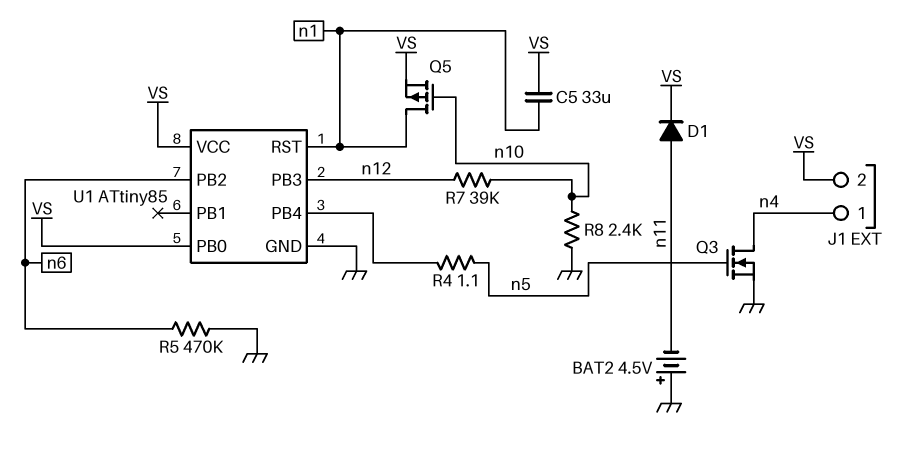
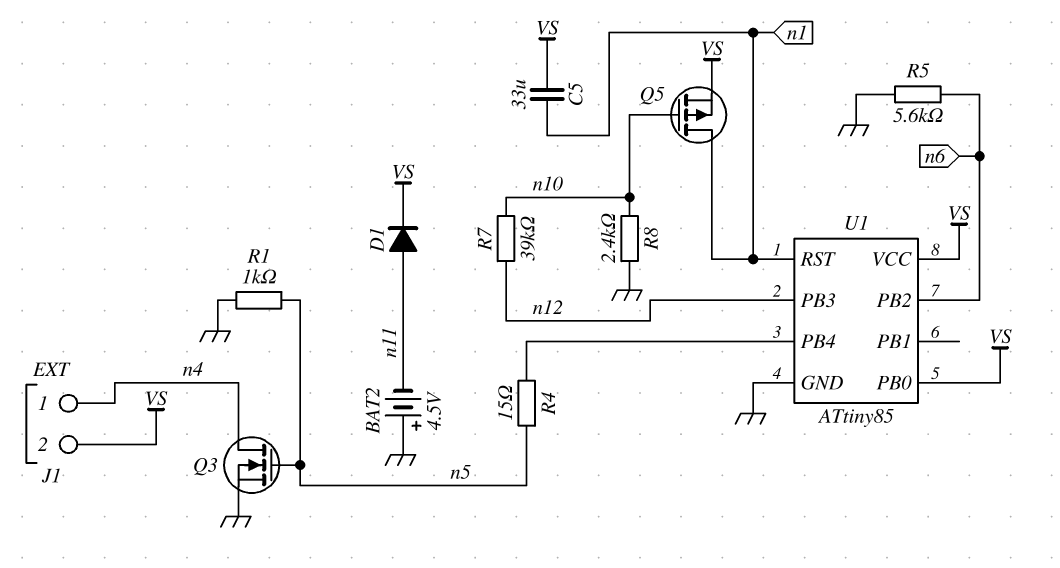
R1: none -> 1k (GND, n5)
R4: 1.1 (U1/PB4, n5) -> 15 (U1/PB4, n5)
R5: 470k (GND, n6) -> 5.6k (GND, n6)

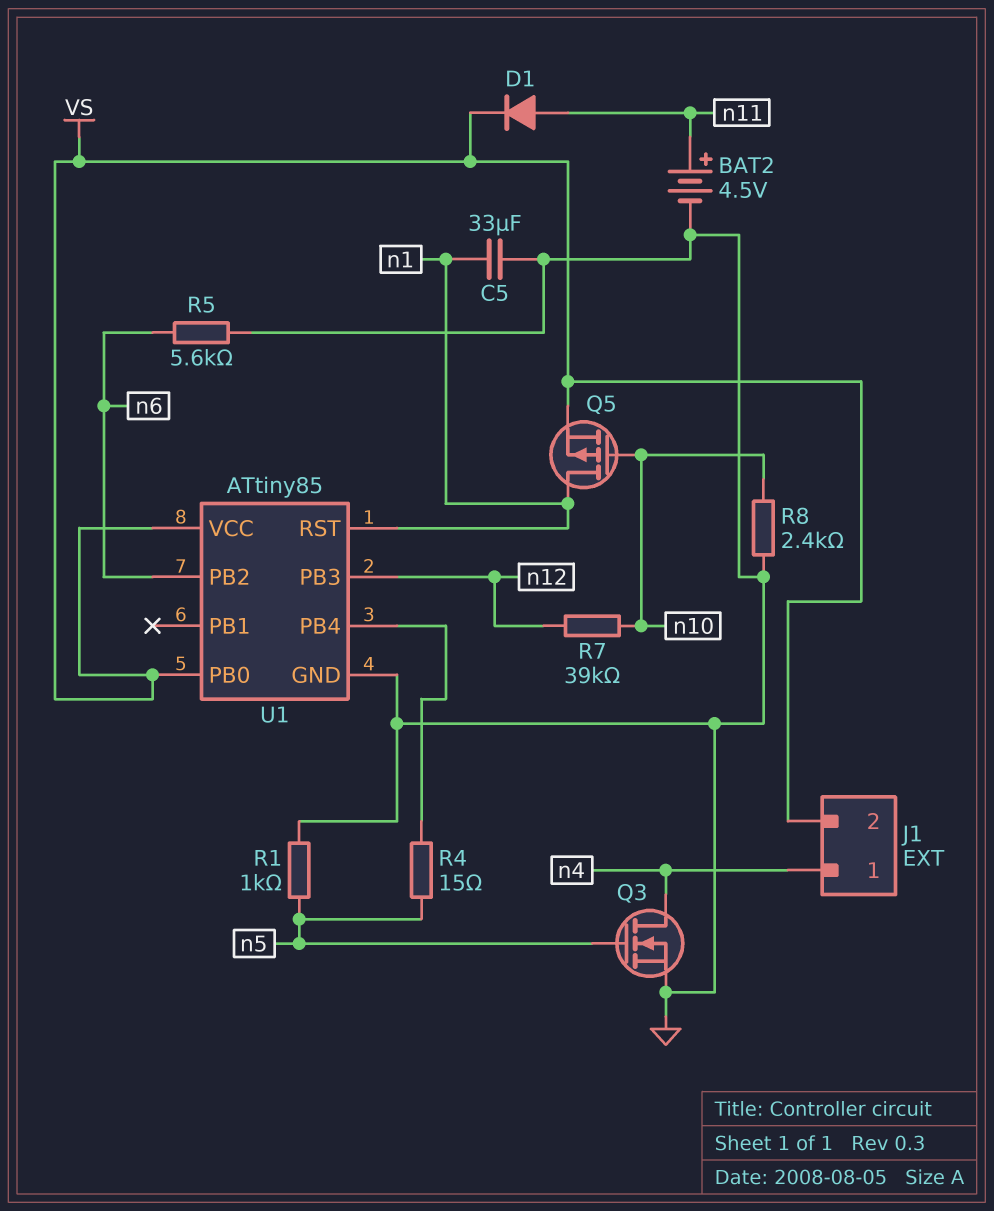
BAT2: 4.5V (plus GND, minus n11) -> 4.5V (plus n11, minus GND)
C5: 33uF (VS, n1) -> 33uF (GND, n1)

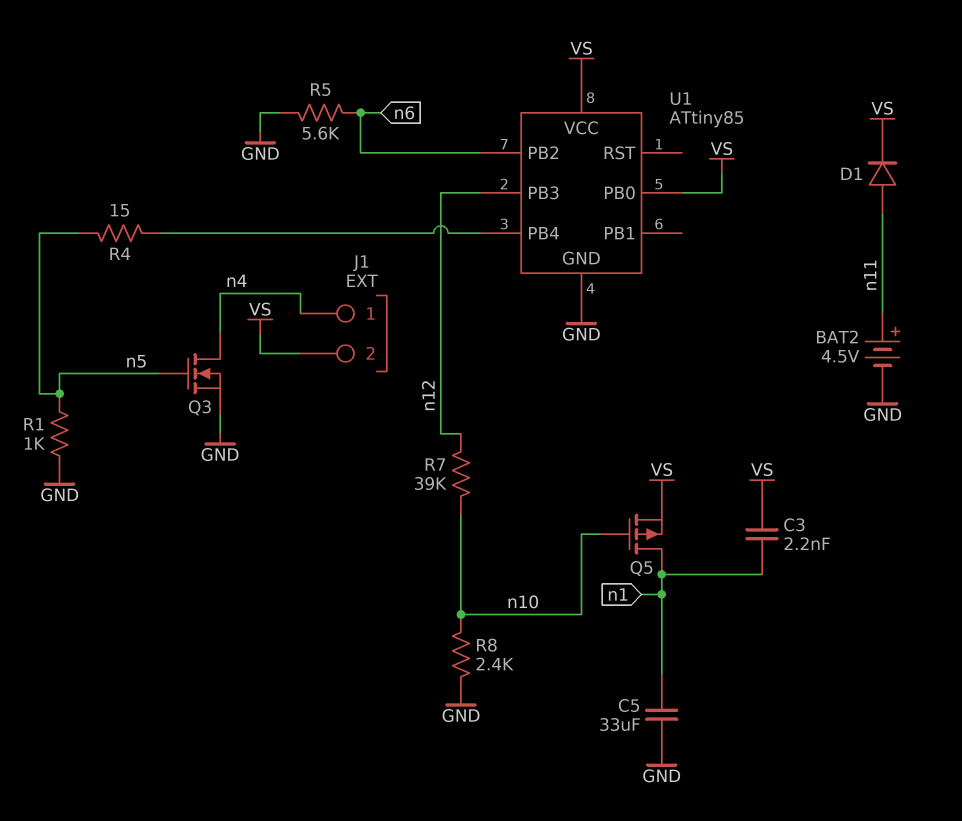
C3: none -> 2.2nF (VS, n1)
U1 pin RST: n1 -> none

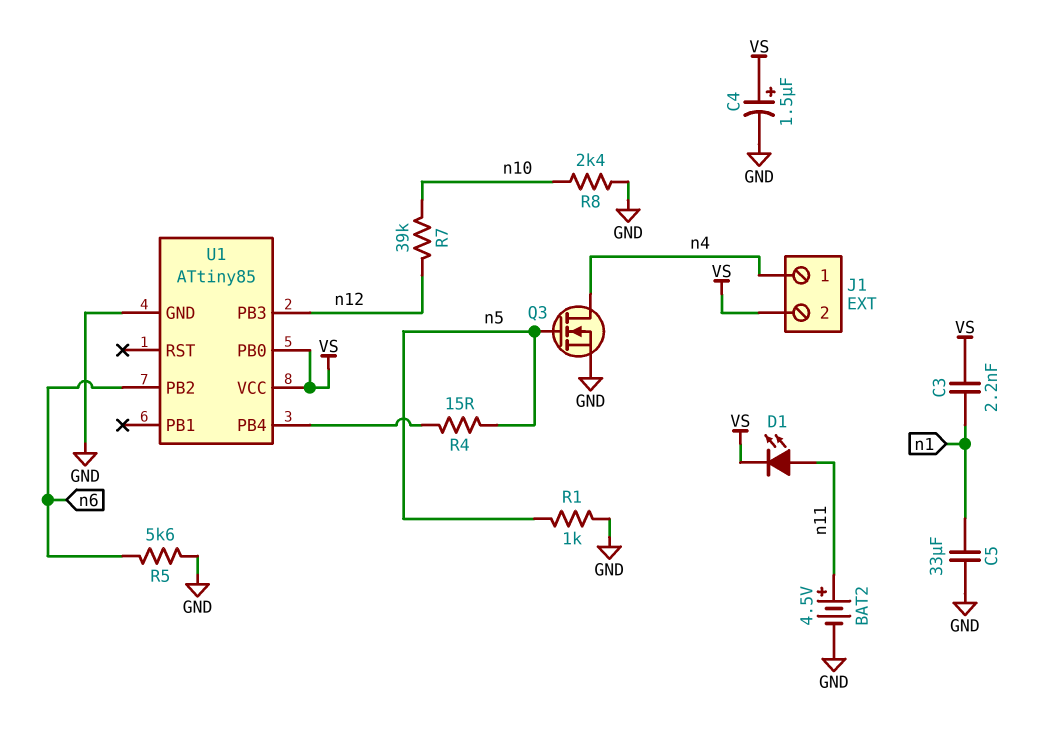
C4: none -> 1.5uF (plus VS, minus GND)
D1: diode (A n11, K VS) -> LED (A n11, K VS)
Q5: PMOS (G n10, D n1, S VS) -> none

